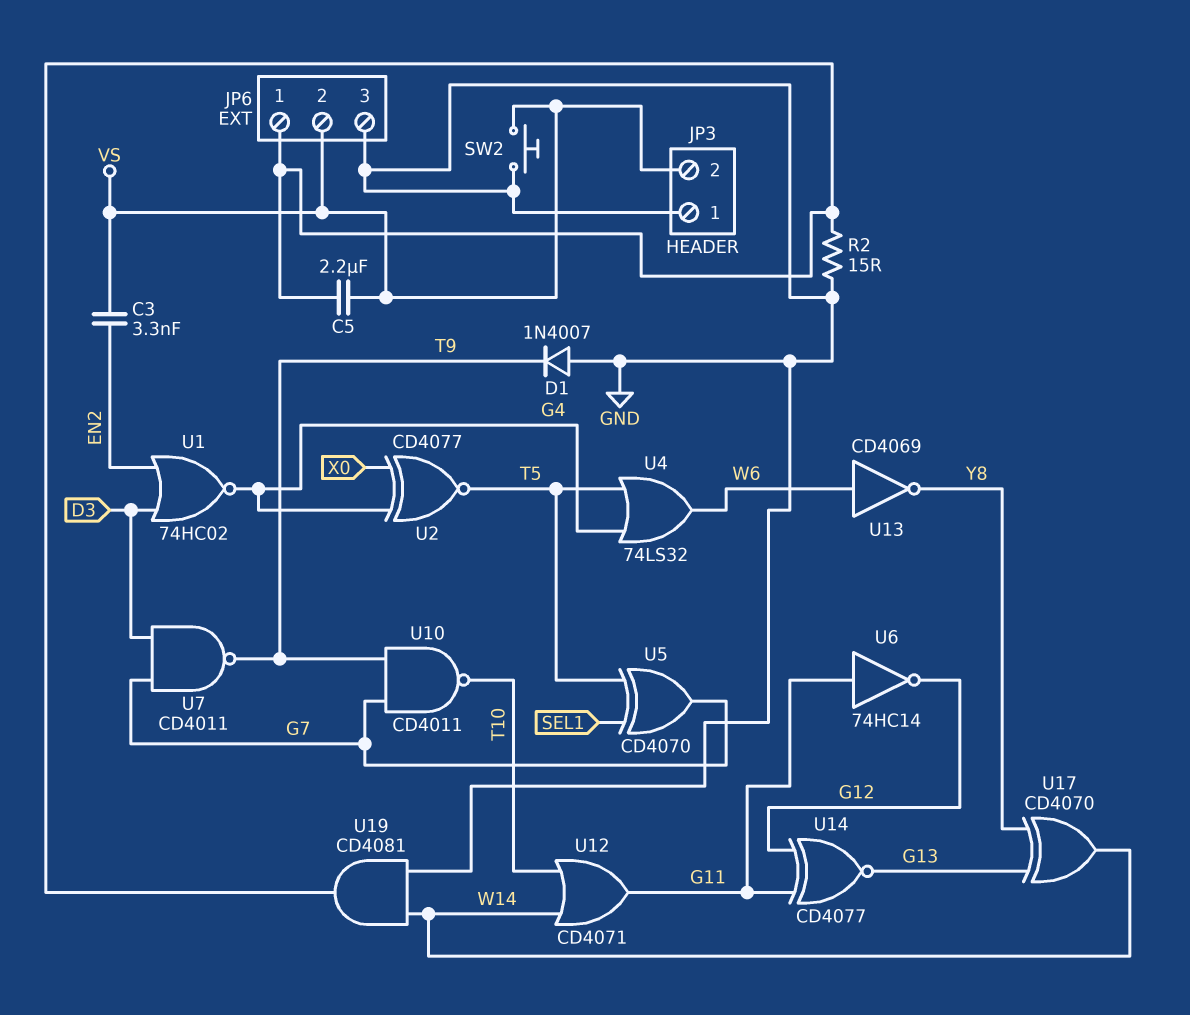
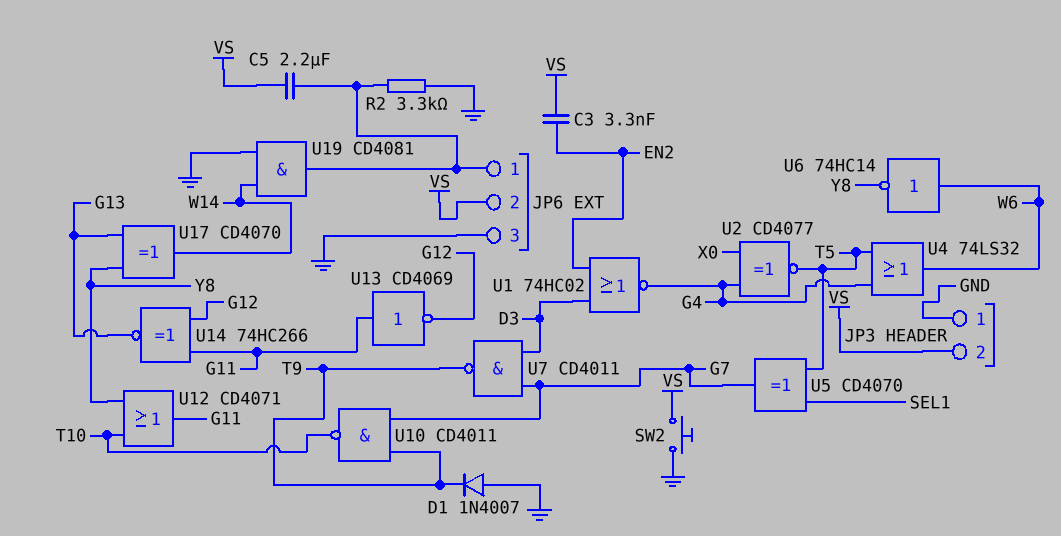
R2: 15 (GND, JP6/1) -> 3.3k (GND, JP6/1)
U6: NOT 74HC14 (in G11, out G12) -> NOT 74HC14 (in W6, out Y8)
U12: OR CD4071 (in T10, in W14, out G11) -> OR CD4071 (in T10, in Y8, out G11)
U13: NOT CD4069 (in W6, out Y8) -> NOT CD4069 (in G11, out G12)
U14: XNOR CD4077 (in G11, in G12, out G13) -> XNOR 74HC266 (in G11, in G12, out G13)

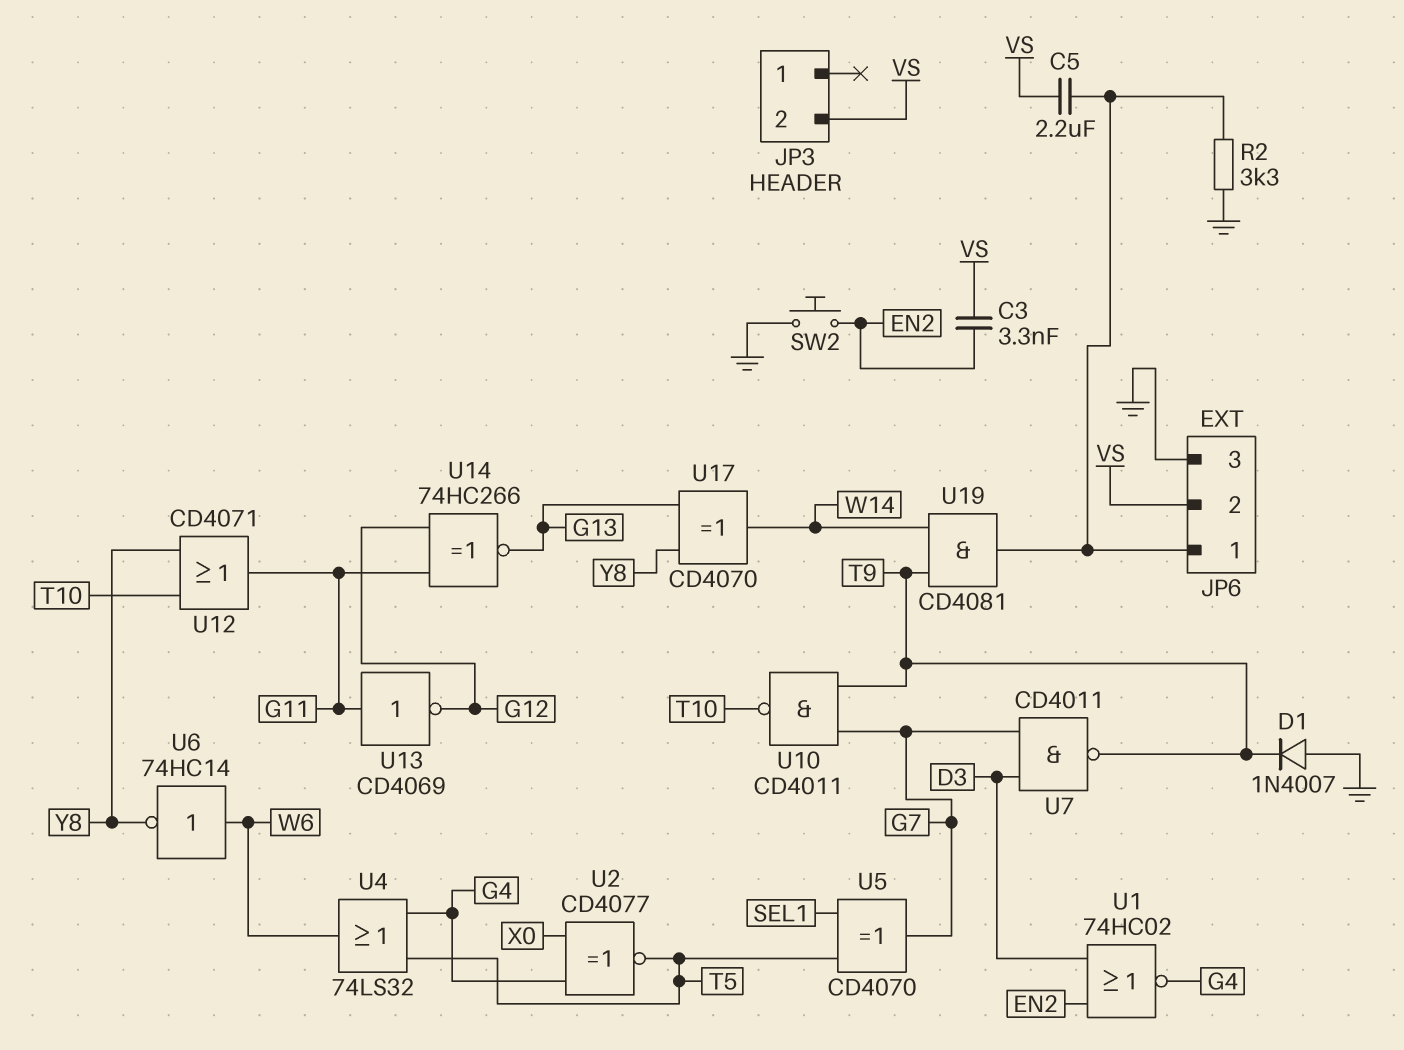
JP3 pin 1: GND -> none
SW2: button (GND, VS) -> button (EN2, GND)
U19: AND CD4081 (in GND, in W14, out JP6/1) -> AND CD4081 (in T9, in W14, out JP6/1)

